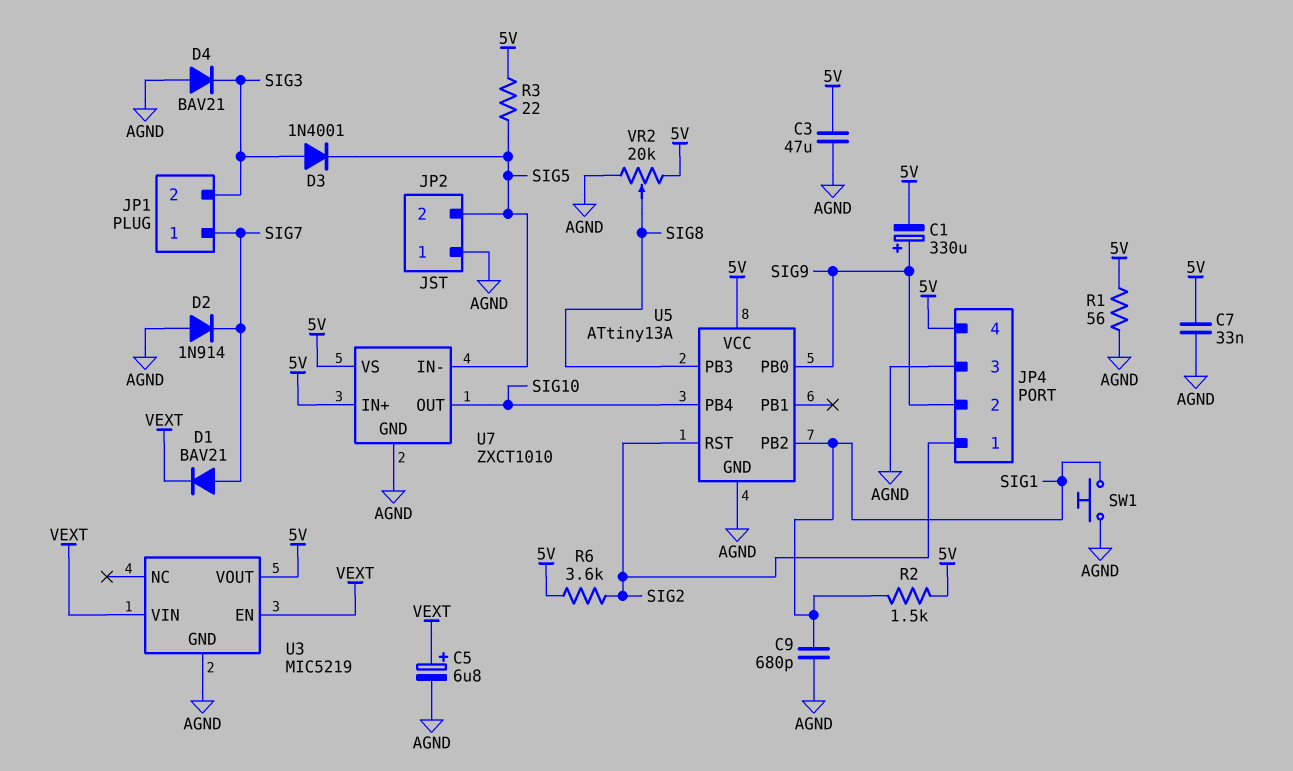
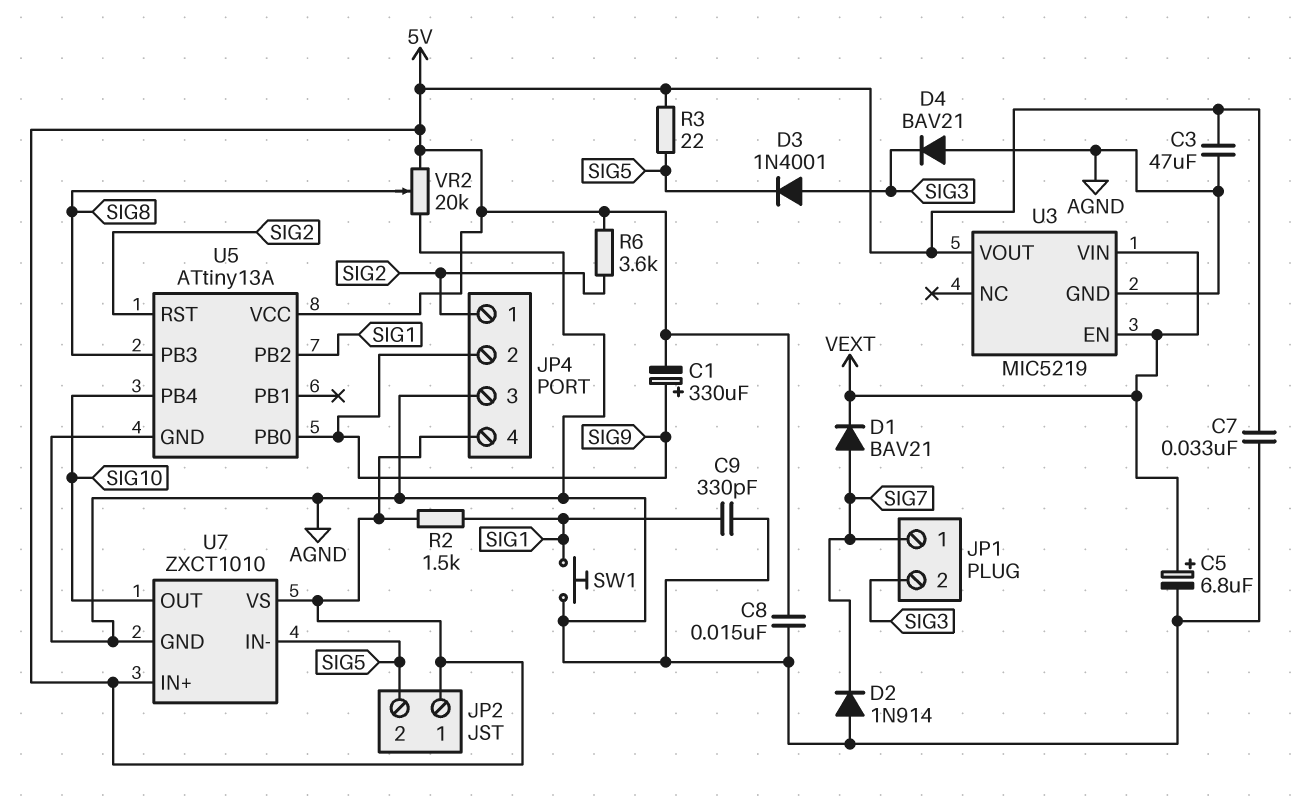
C8: none -> 15nF (5V, AGND)
C9: 680pF (AGND, SIG1) -> 330pF (AGND, SIG1)
JP2 pin 1: AGND -> 5V
R1: 56 (5V, AGND) -> none

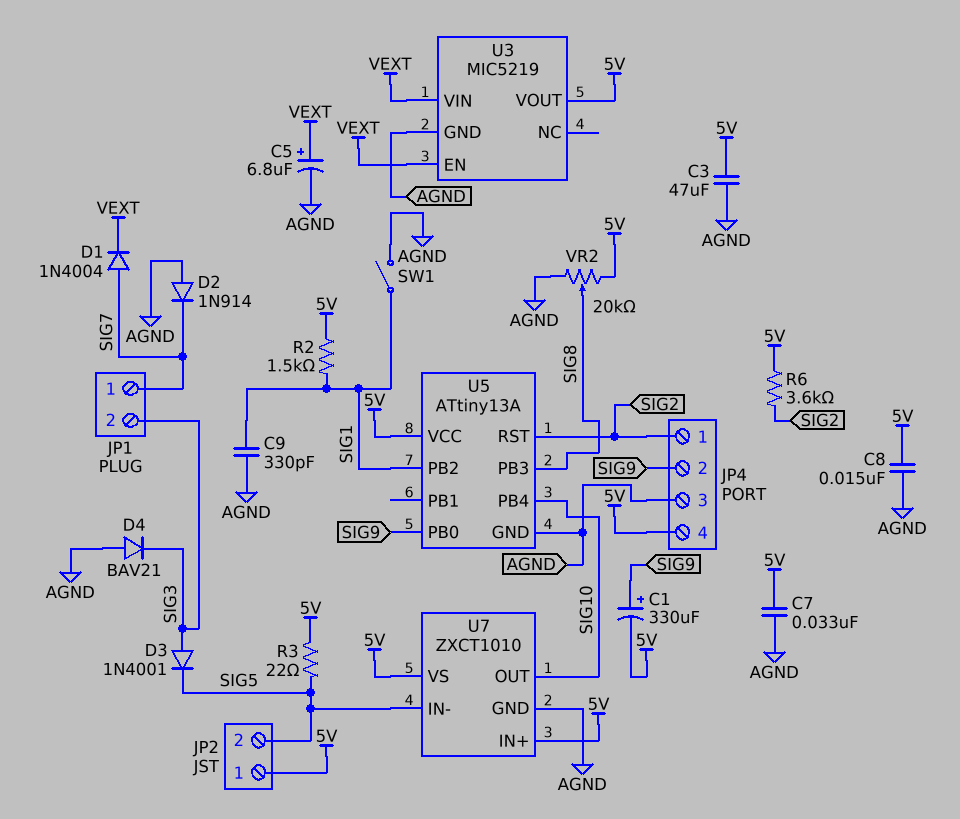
D1: diode BAV21 (A SIG7, K VEXT) -> diode 1N4004 (A SIG7, K VEXT)
SW1: button (AGND, SIG1) -> switch (AGND, SIG1)

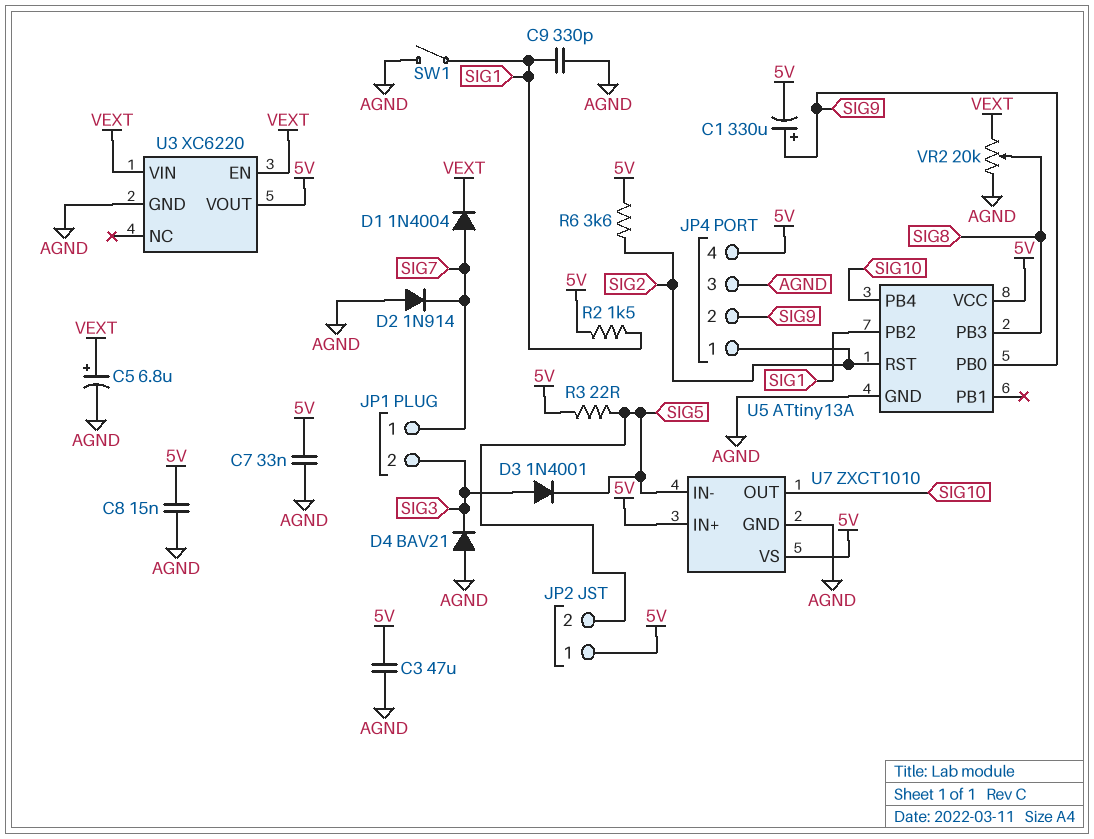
U3: MIC5219 -> XC6220
VR2: 20k (5V, AGND, wiper SIG8) -> 20k (AGND, VEXT, wiper SIG8)

